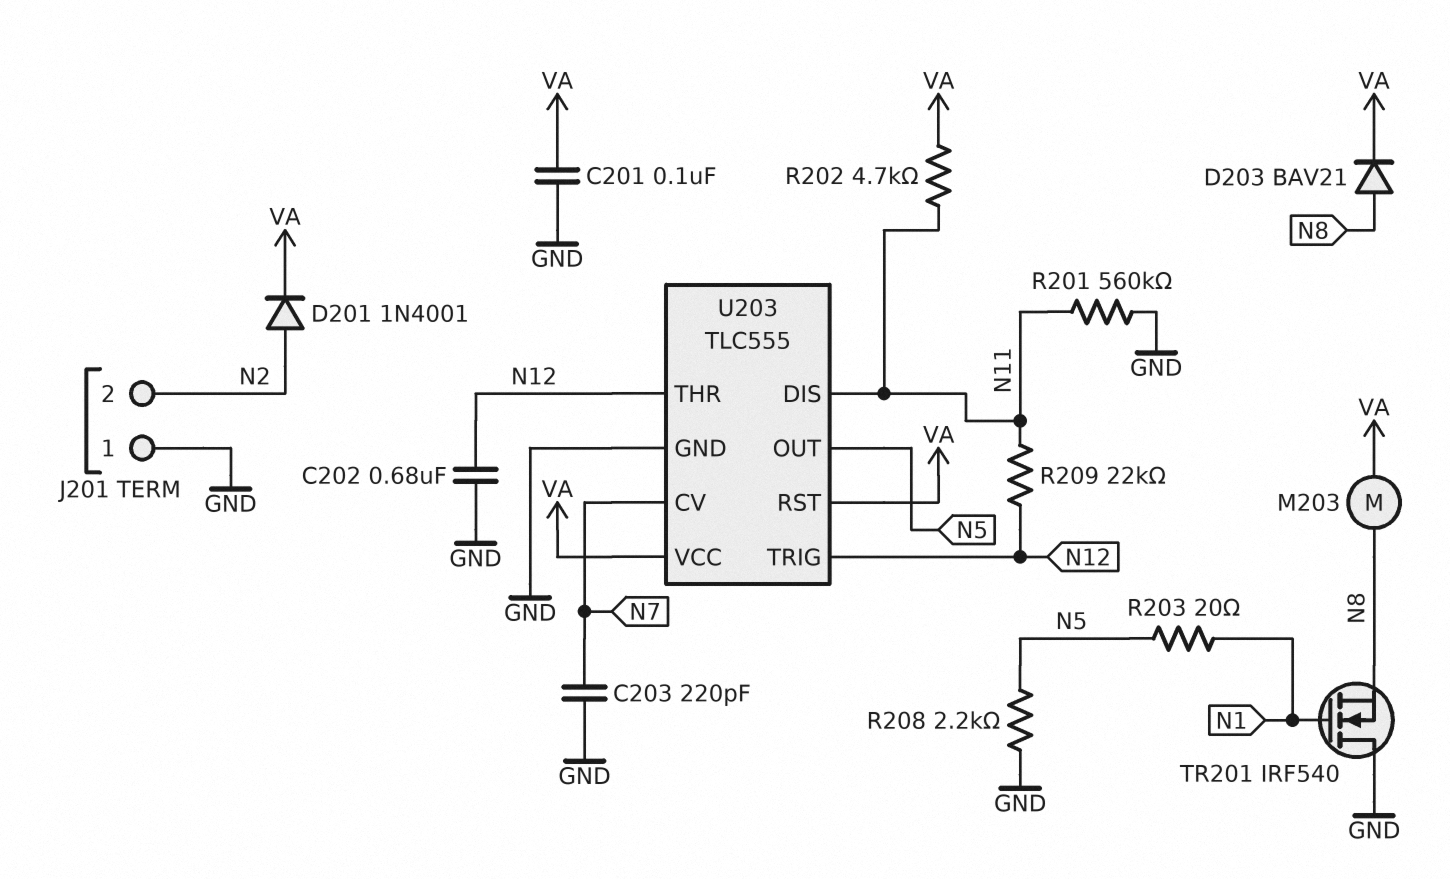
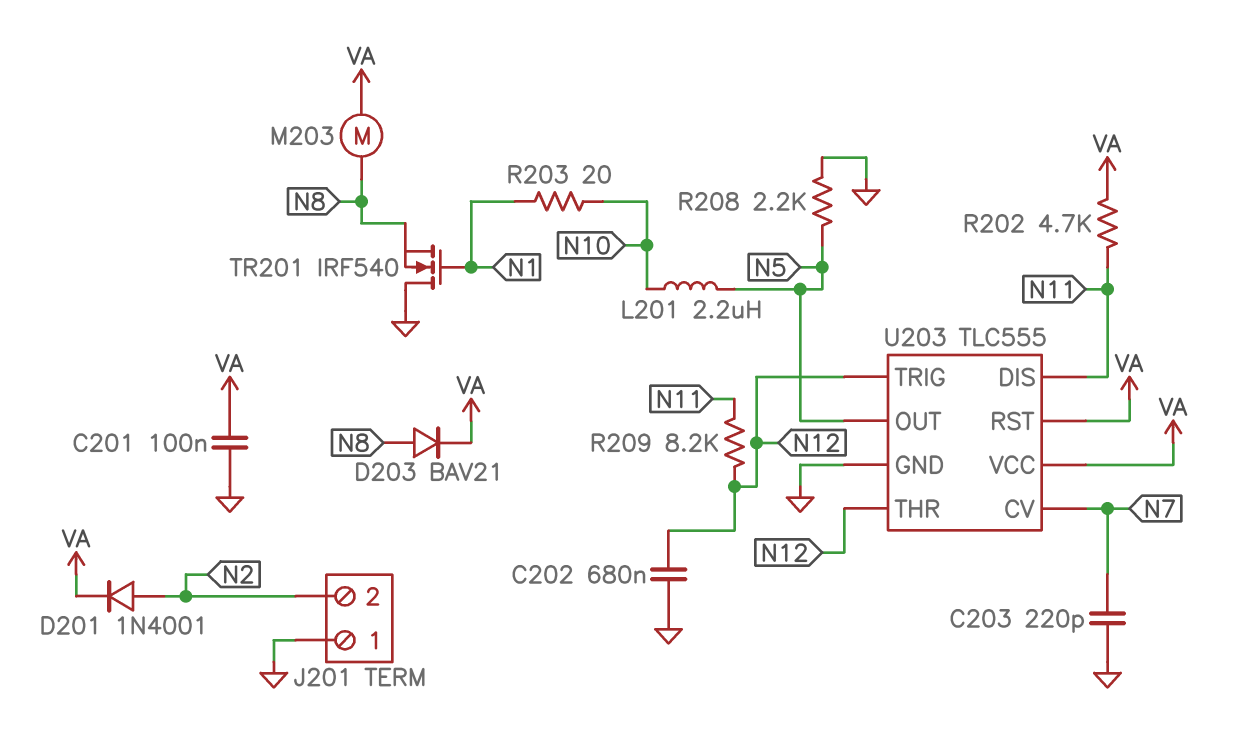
L201: none -> 2.2uH (N5, N10)
R201: 560k (GND, N11) -> none
R203: 20 (N1, N5) -> 20 (N1, N10)
R209: 22k (N11, N12) -> 8.2k (N11, N12)

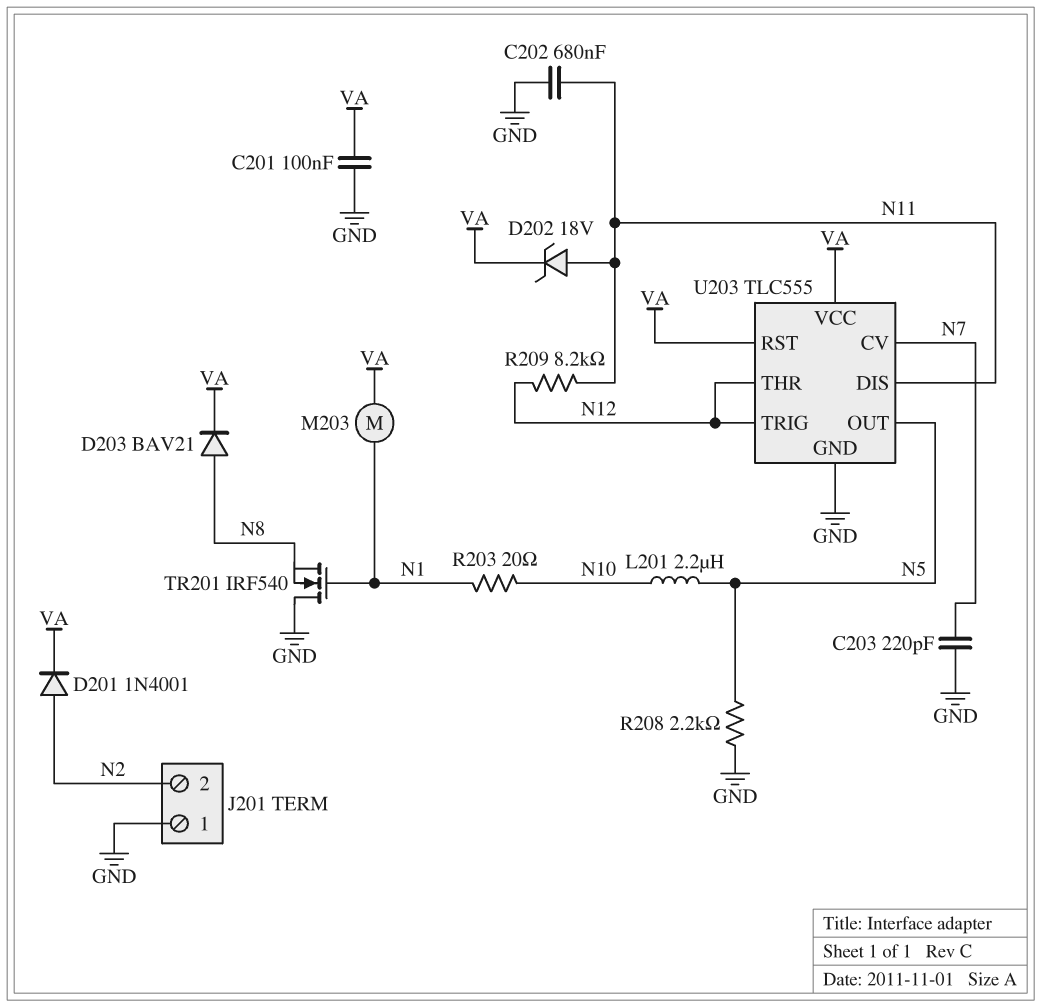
C202: 680nF (GND, N12) -> 680nF (GND, N11)
D202: none -> zener 18V (A N11, K VA)
M203: motor (N8, VA) -> motor (N1, VA)
R202: 4.7k (N11, VA) -> none

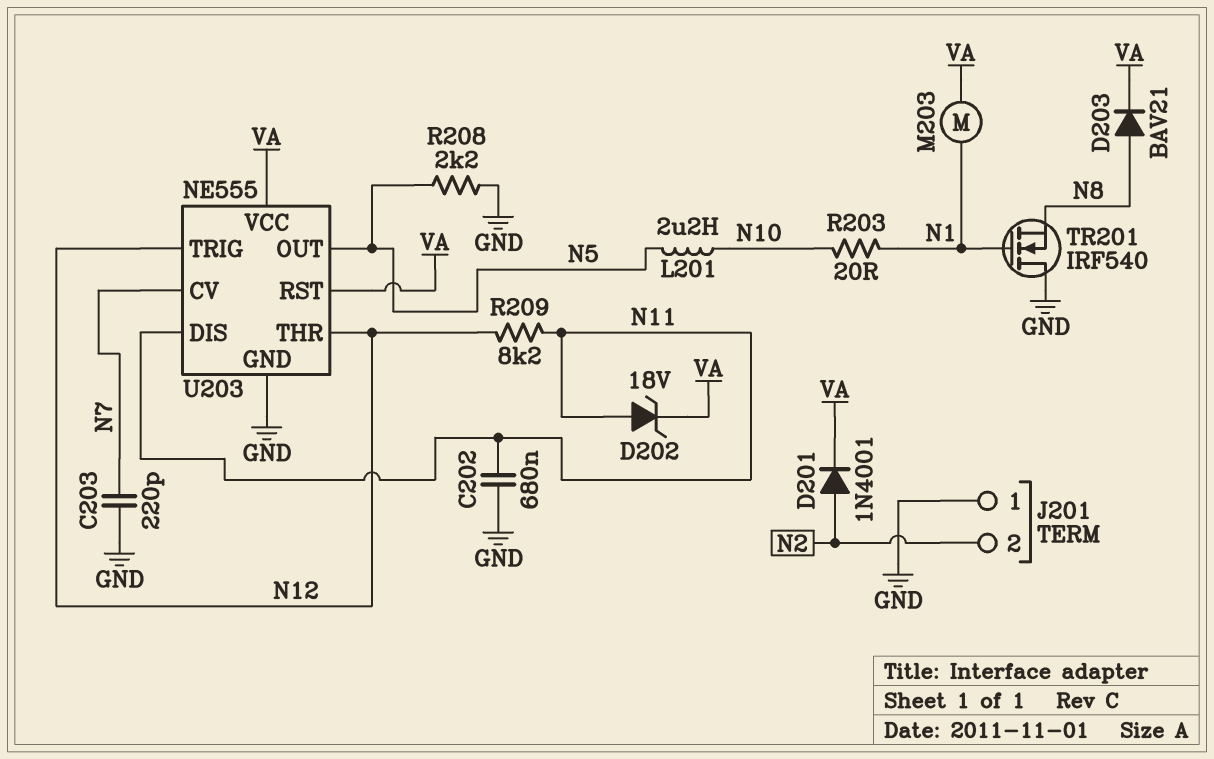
C201: 100nF (GND, VA) -> none
U203: TLC555 -> NE555

